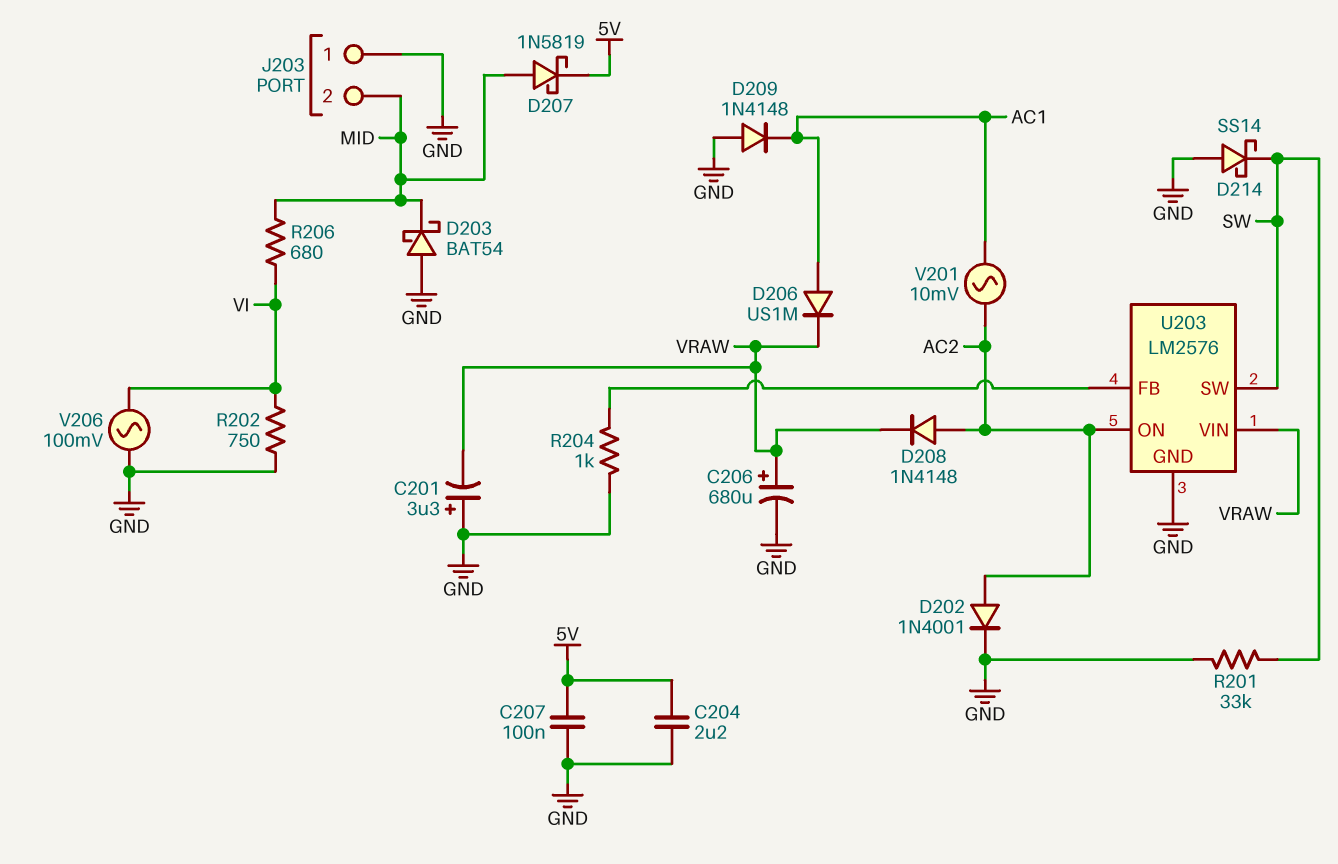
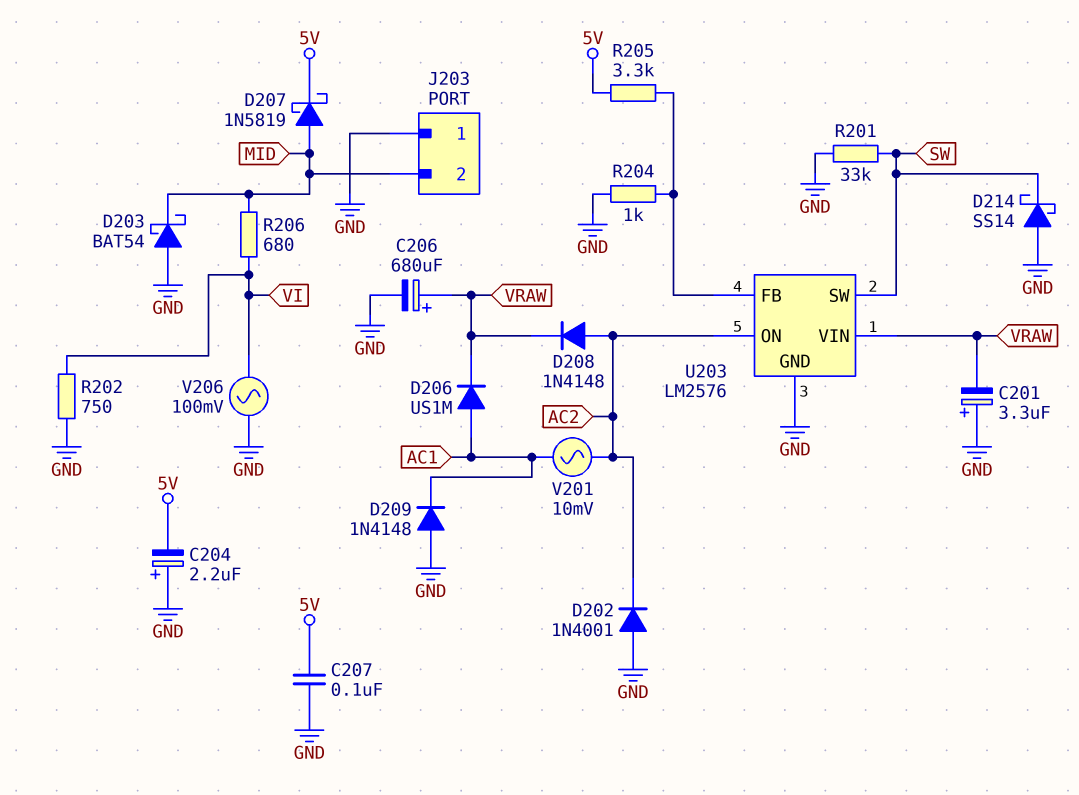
C204: 2.2uF (5V, GND) -> 2.2uF (plus GND, minus 5V)
D202: diode 1N4001 (A AC2, K GND) -> diode 1N4001 (A GND, K AC2)
R205: none -> 3.3k (5V, U203/FB)

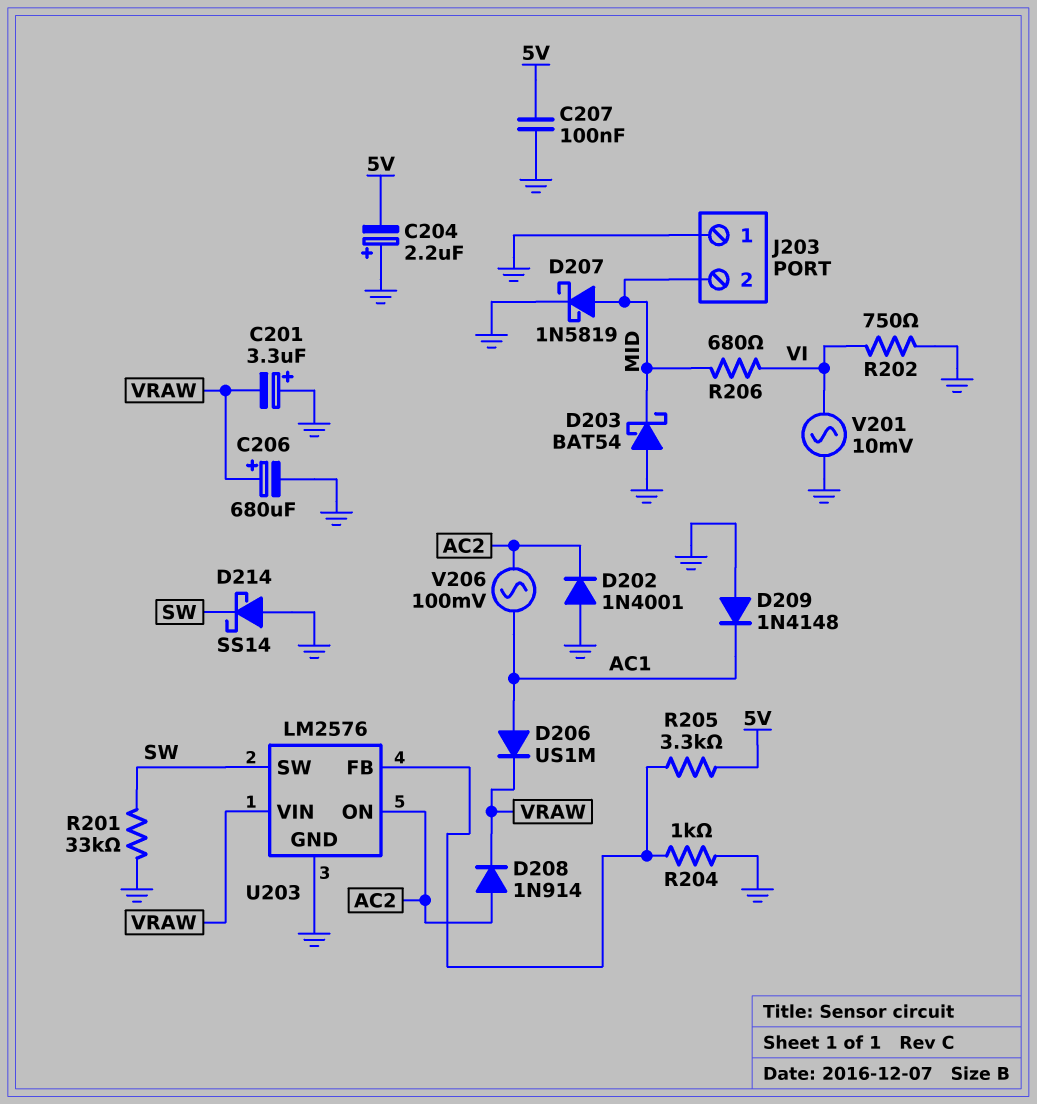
D207: schottky 1N5819 (A MID, K 5V) -> schottky 1N5819 (A MID, K GND)
D208: diode 1N4148 (A AC2, K VRAW) -> diode 1N914 (A AC2, K VRAW)
V201: AC 10mV (AC1, AC2) -> AC 10mV (GND, VI)
V206: AC 100mV (GND, VI) -> AC 100mV (AC1, AC2)

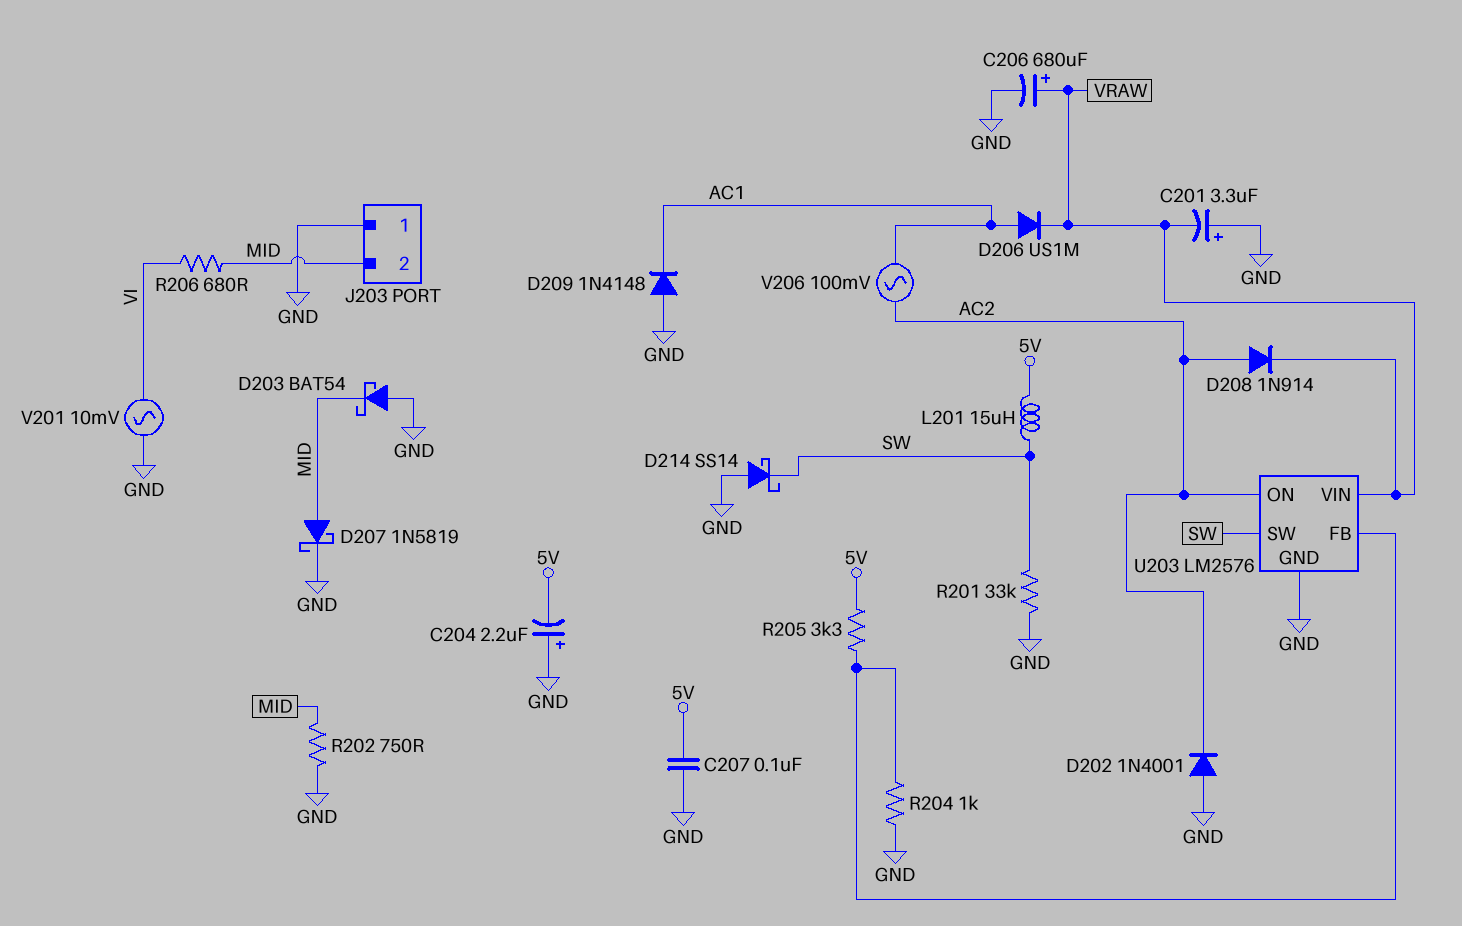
L201: none -> 15uH (5V, SW)
R202: 750 (GND, VI) -> 750 (GND, MID)

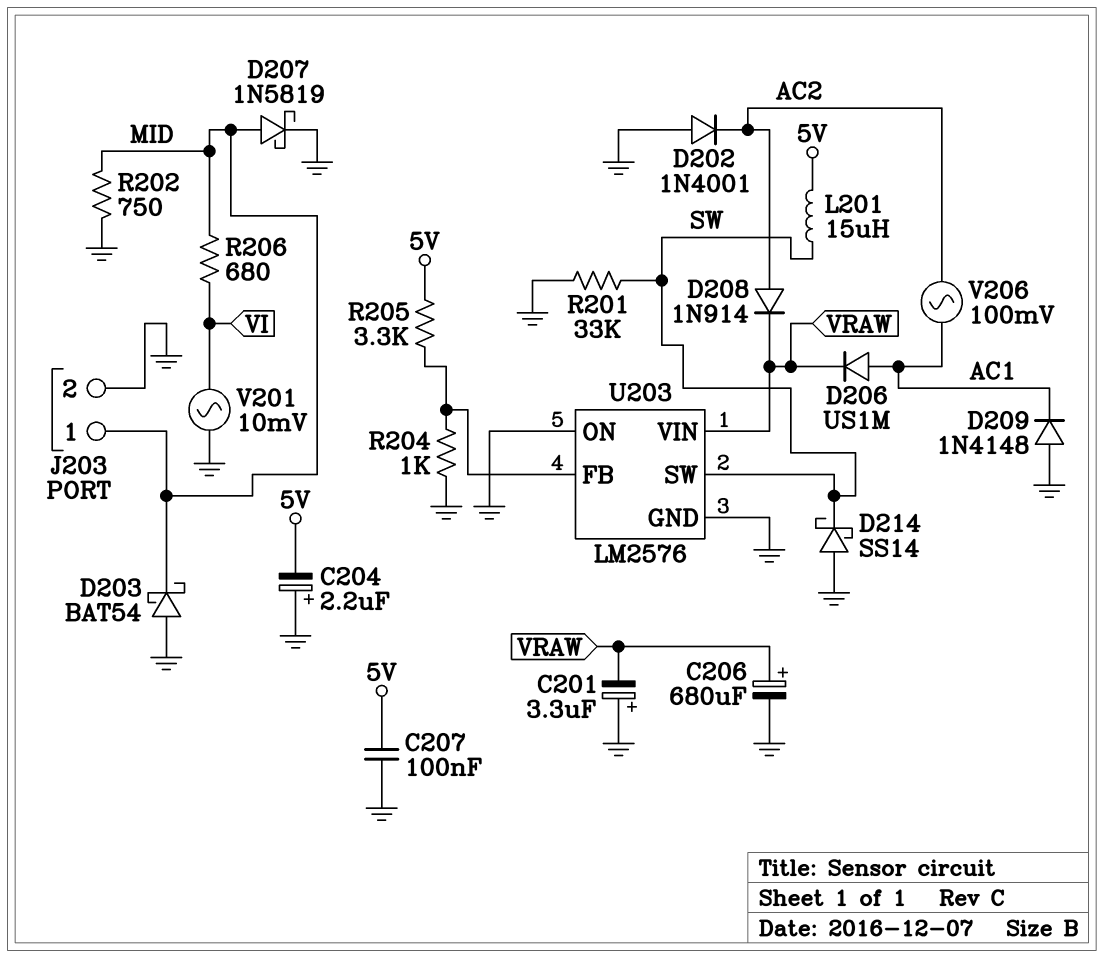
J203 pin 1: GND -> MID
J203 pin 2: MID -> GND
U203 pin ON: AC2 -> GND

